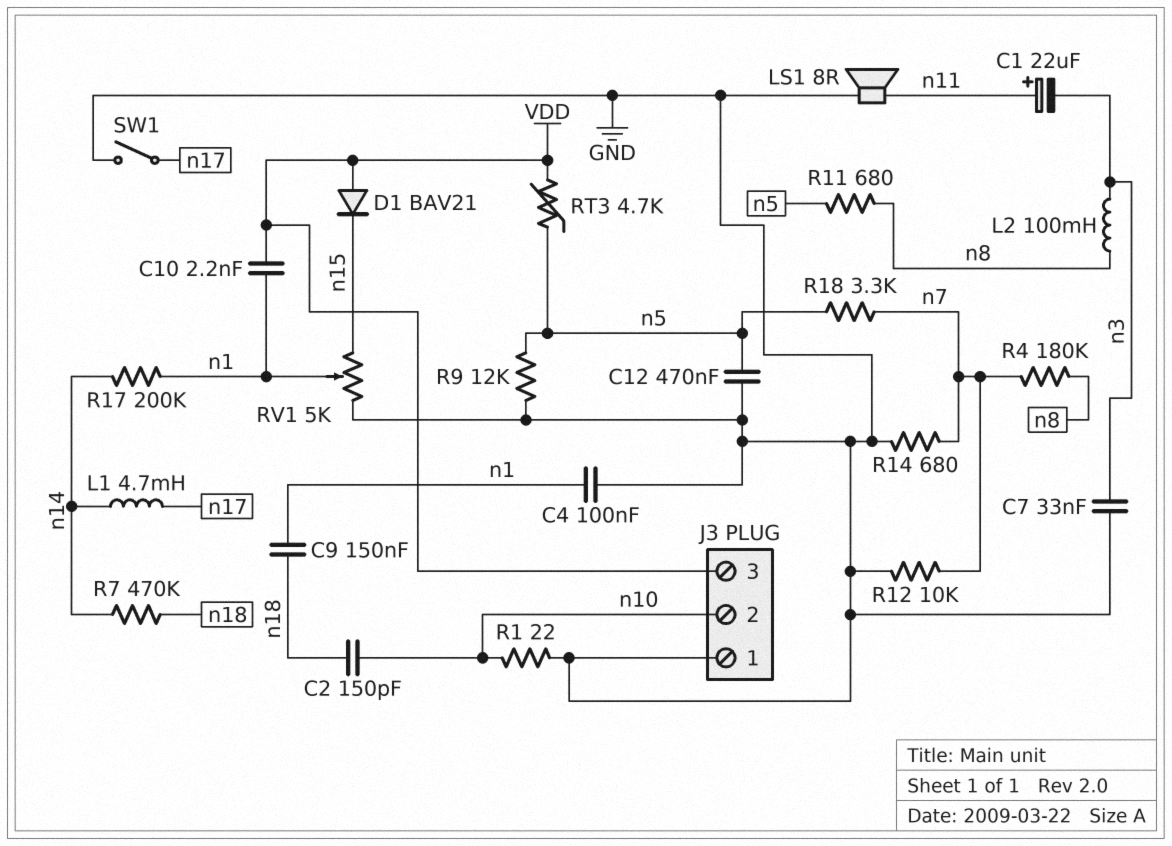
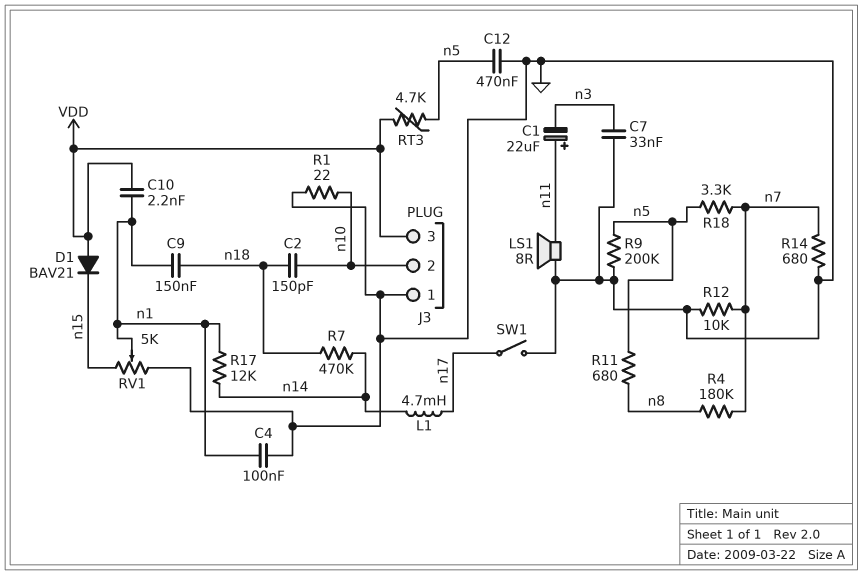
L2: 100mH (n3, n8) -> none
R9: 12k (GND, n5) -> 200k (GND, n5)
R17: 200k (n1, n14) -> 12k (n1, n14)

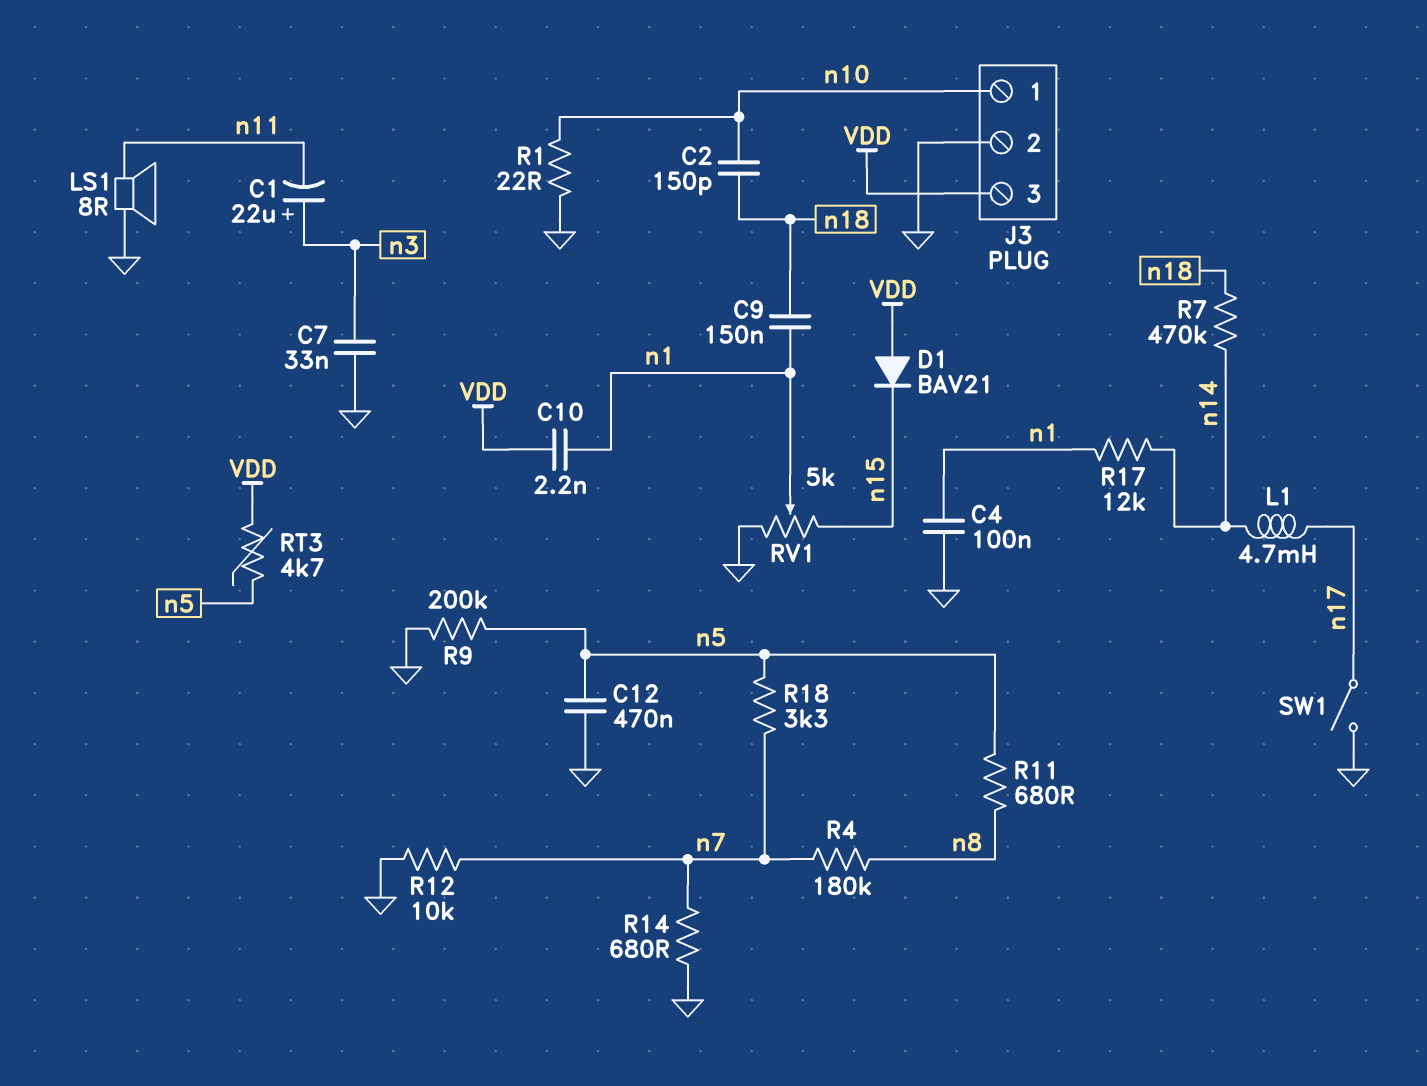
C1: 22uF (plus n11, minus n3) -> 22uF (plus n3, minus n11)
J3 pin 1: GND -> n10
J3 pin 2: n10 -> GND

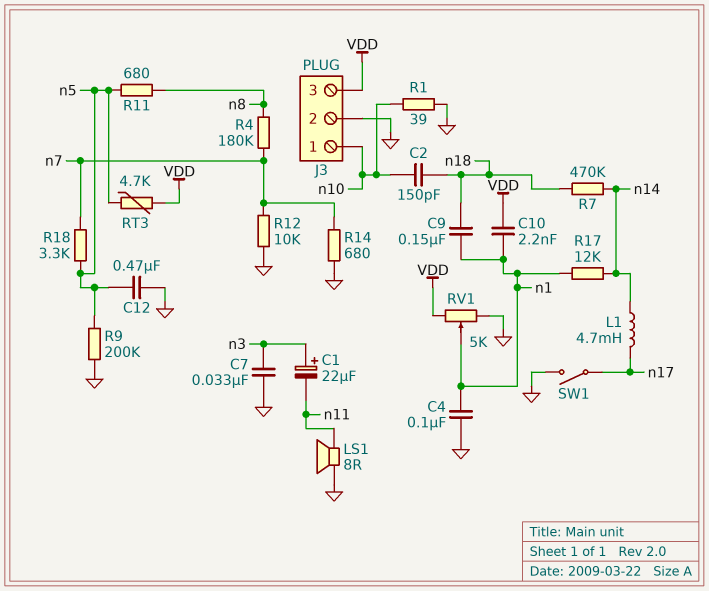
D1: diode BAV21 (A VDD, K n15) -> none
R1: 22 (GND, n10) -> 39 (GND, n10)
RV1: 5k (GND, n15, wiper n1) -> 5k (GND, VDD, wiper n1)

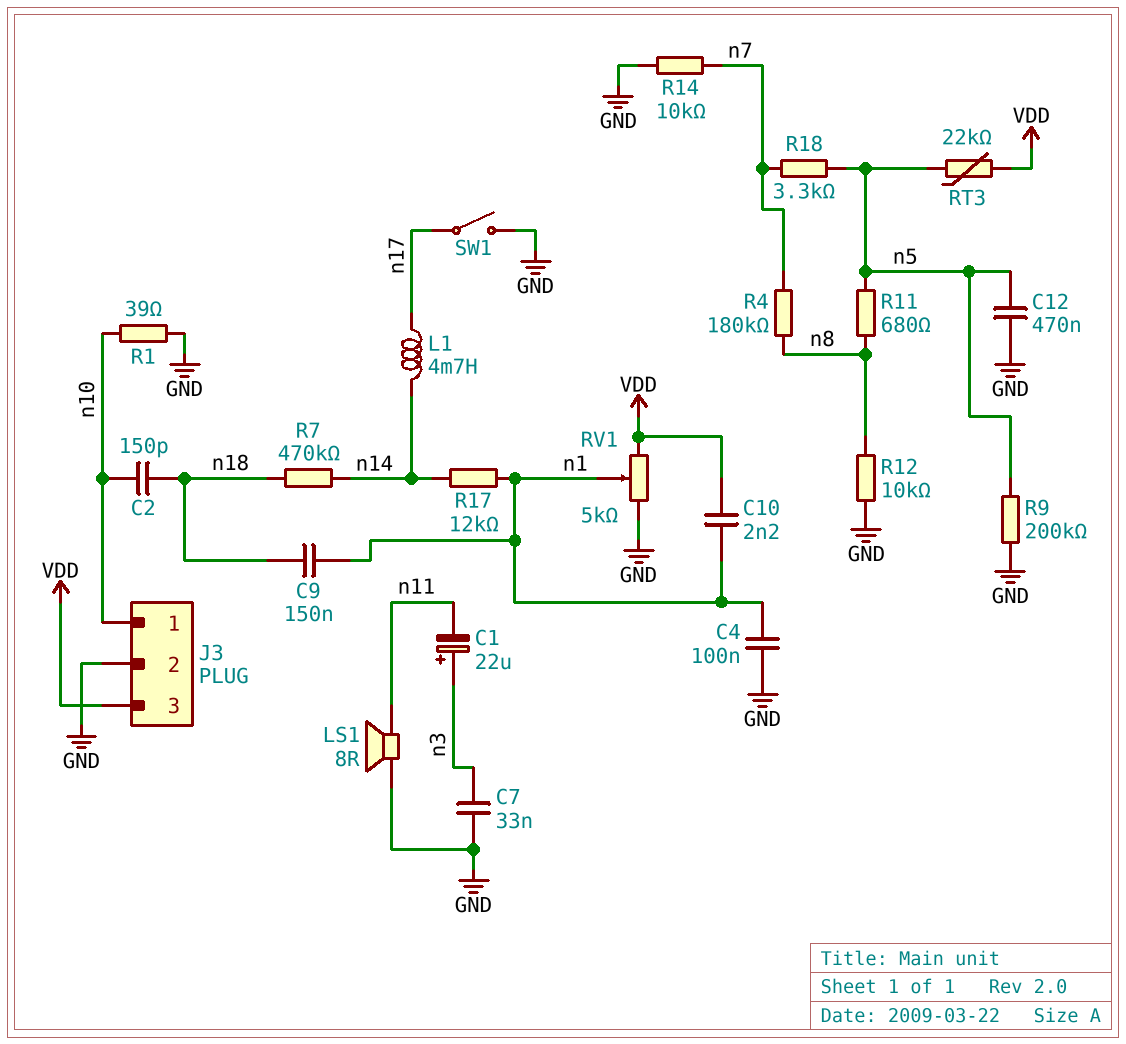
R12: 10k (GND, n7) -> 10k (GND, n8)
R14: 680 (GND, n7) -> 10k (GND, n7)
RT3: 4.7k (VDD, n5) -> 22k (VDD, n5)

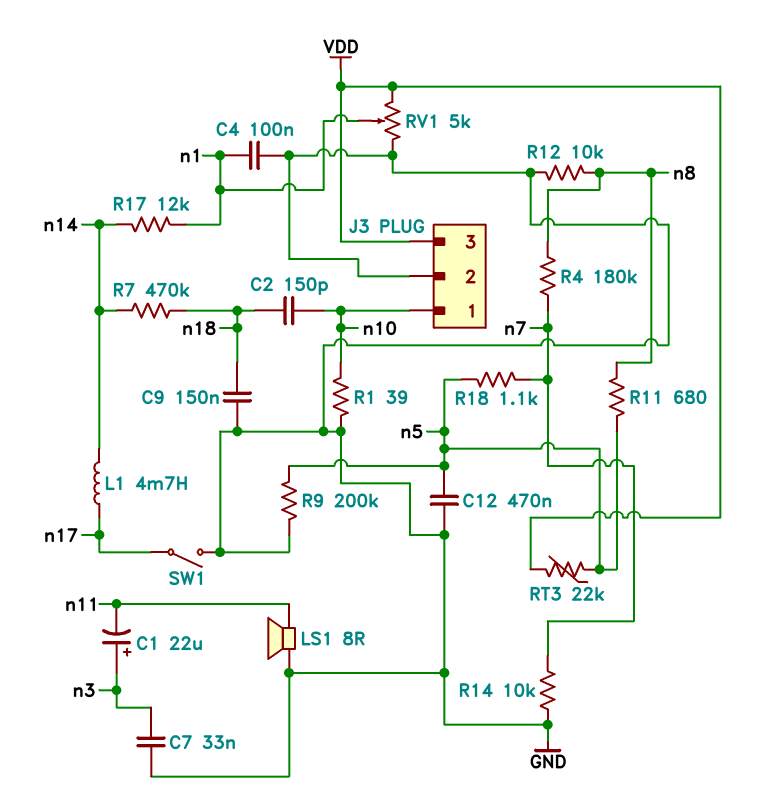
C9: 150nF (n1, n18) -> 150nF (GND, n18)
C10: 2.2nF (VDD, n1) -> none
R18: 3.3k (n5, n7) -> 1.1k (n5, n7)

